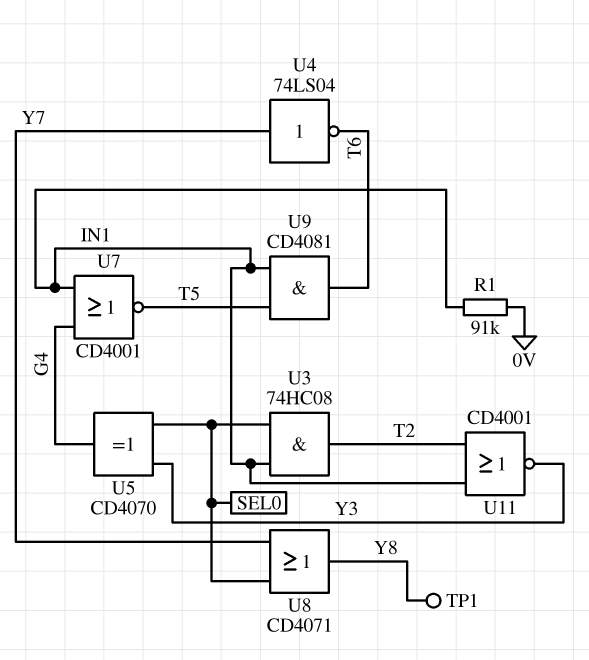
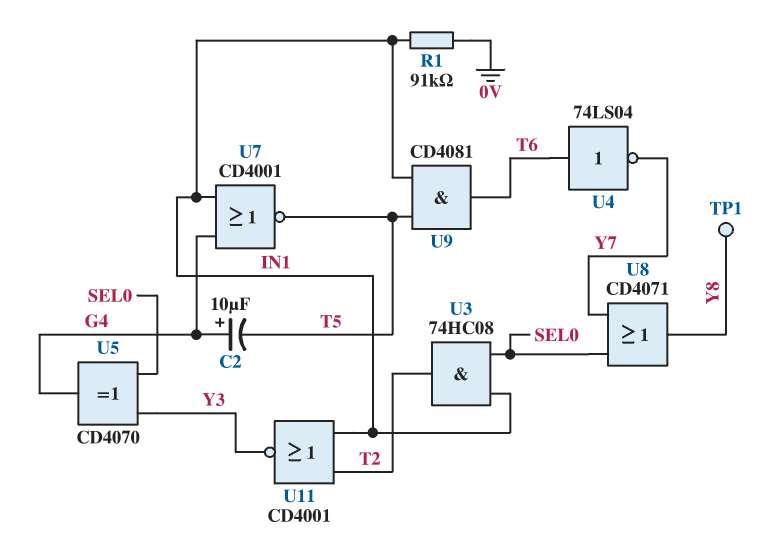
C2: none -> 10uF (plus G4, minus T5)
U4: NOT 74LS04 (in Y7, out T6) -> NOT 74LS04 (in T6, out Y7)

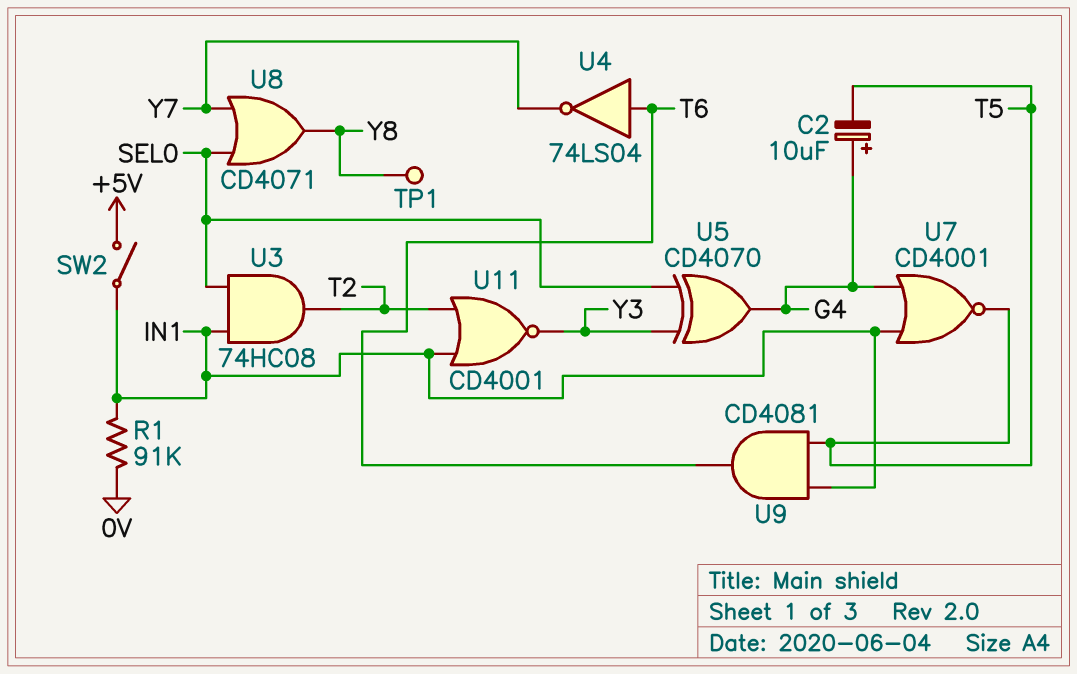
SW2: none -> switch (+5V, IN1)

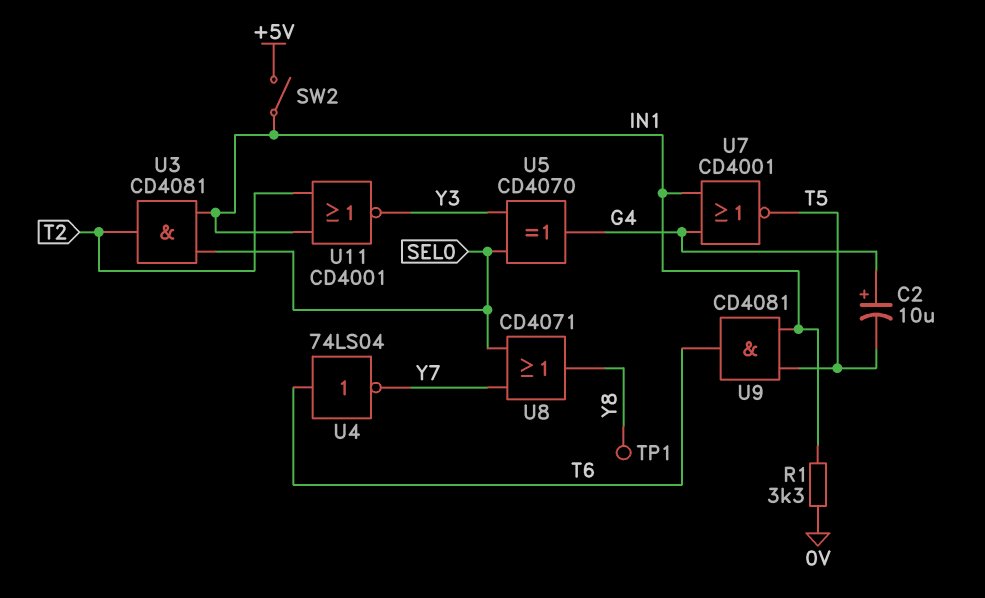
R1: 91k (0V, IN1) -> 3.3k (0V, IN1)
U3: AND 74HC08 (in IN1, in SEL0, out T2) -> AND CD4081 (in IN1, in SEL0, out T2)

